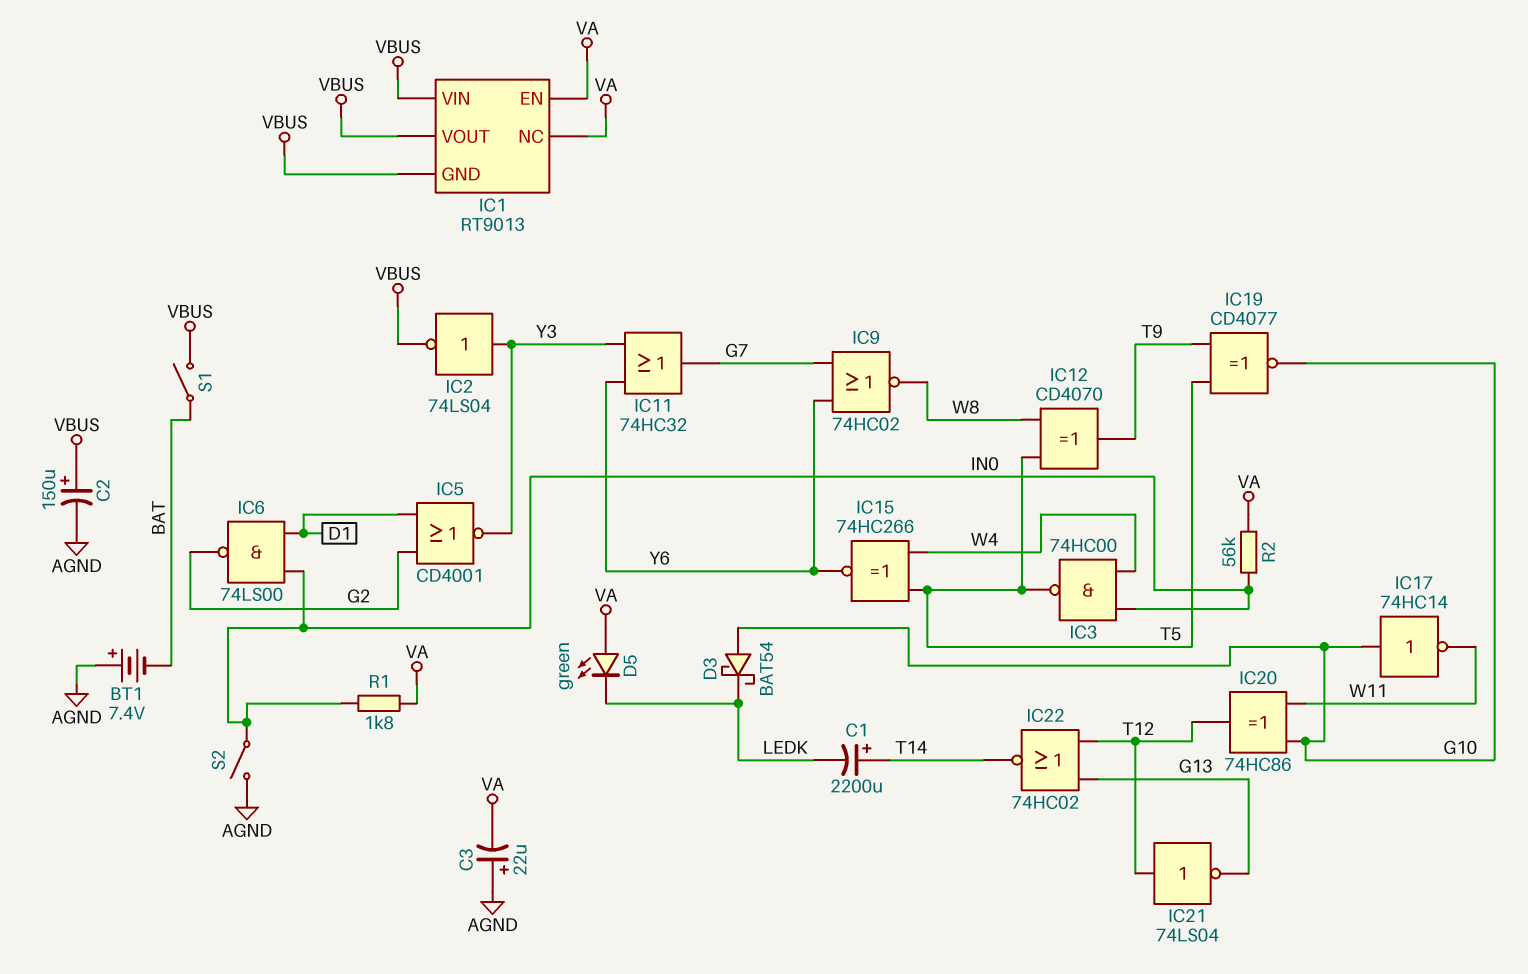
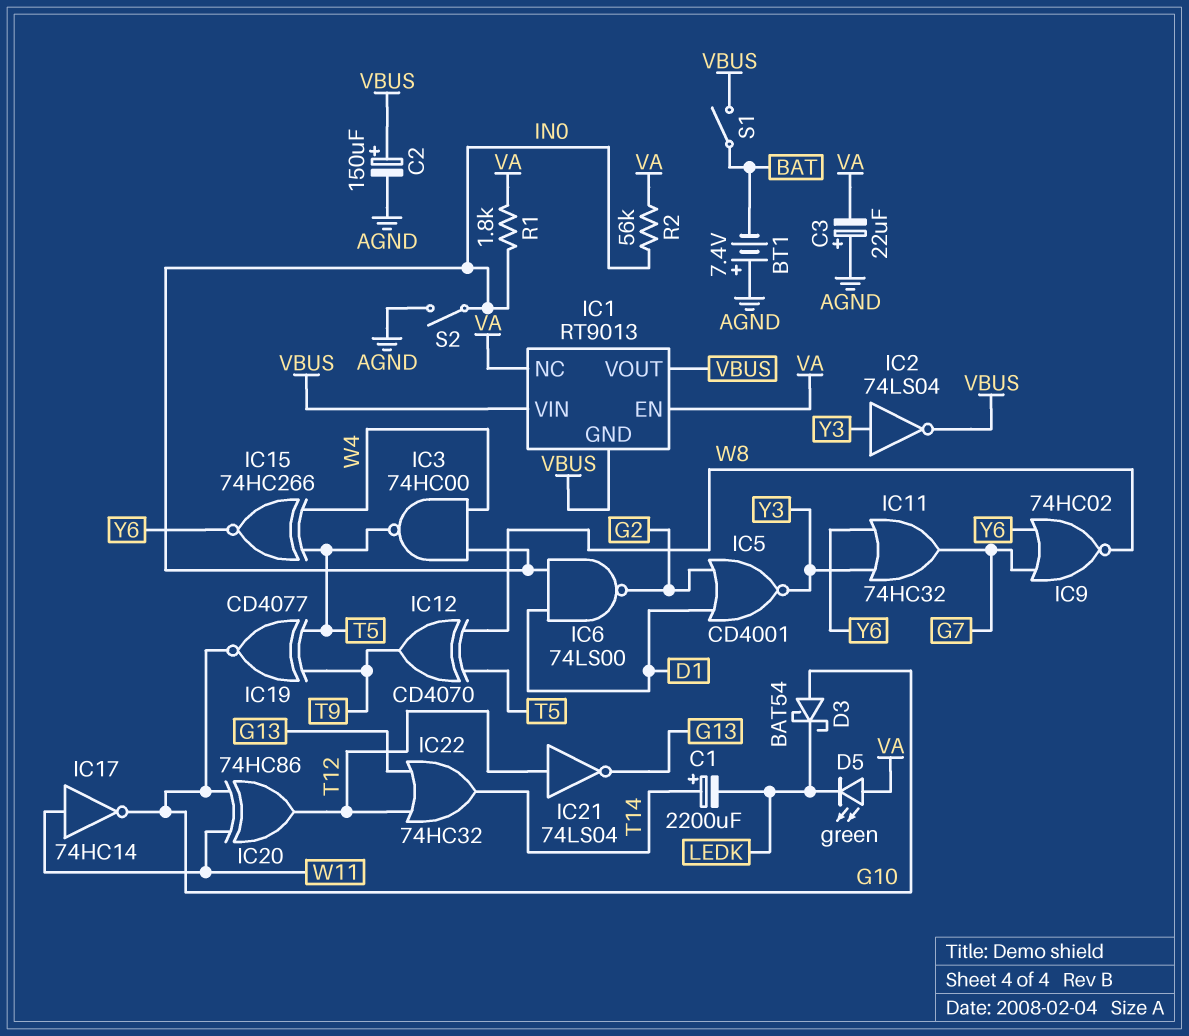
IC17: NOT 74HC14 (in G10, out W11) -> NOT 74HC14 (in W11, out G10)
IC22: NOR 74HC02 (in G13, in T12, out T14) -> OR 74HC32 (in G13, in T12, out T14)

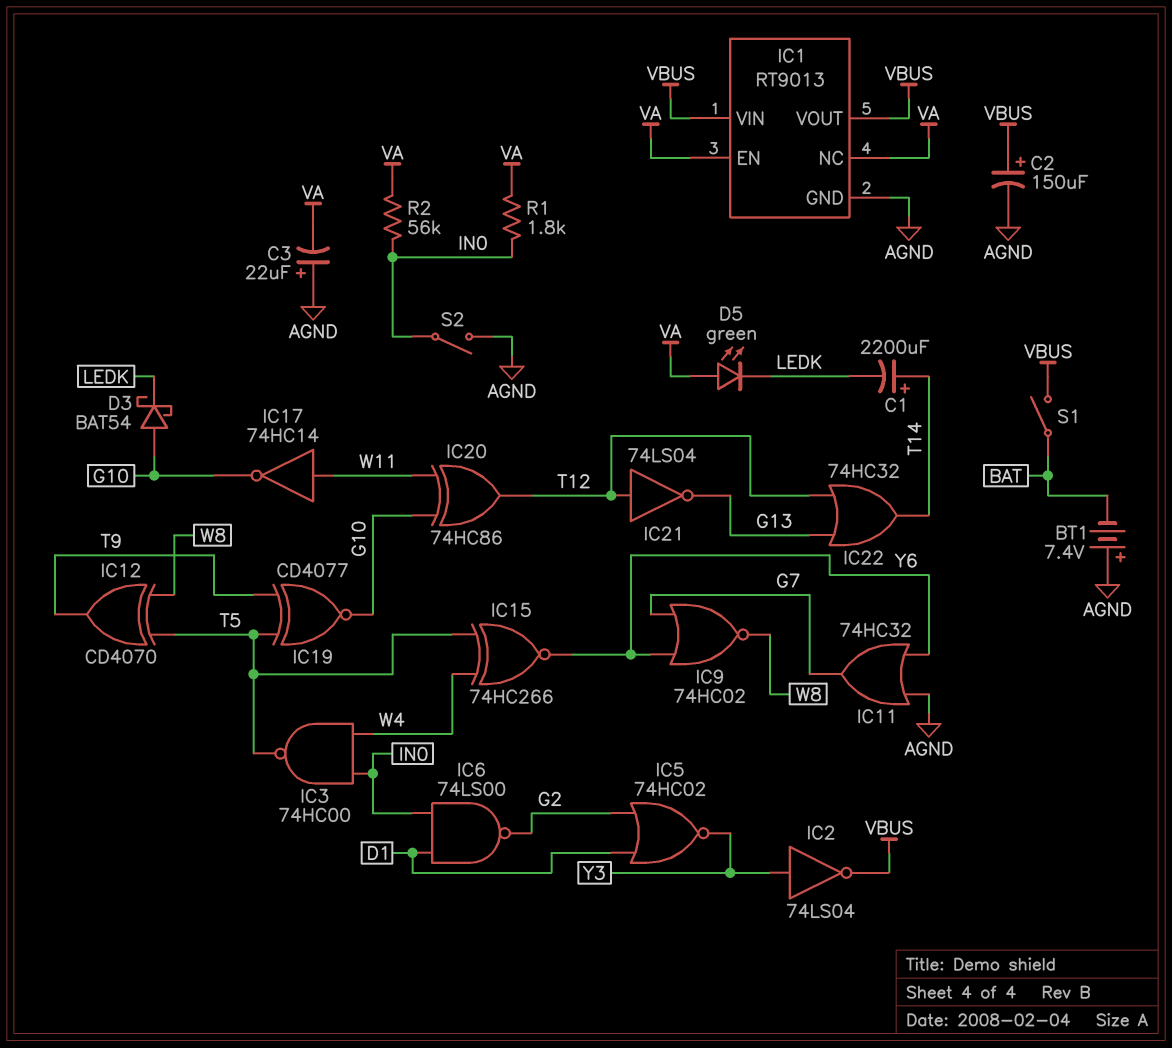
IC1 pin GND: VBUS -> AGND
IC5: NOR CD4001 (in D1, in G2, out Y3) -> NOR 74HC02 (in D1, in G2, out Y3)
IC11: OR 74HC32 (in Y3, in Y6, out G7) -> OR 74HC32 (in AGND, in Y6, out G7)

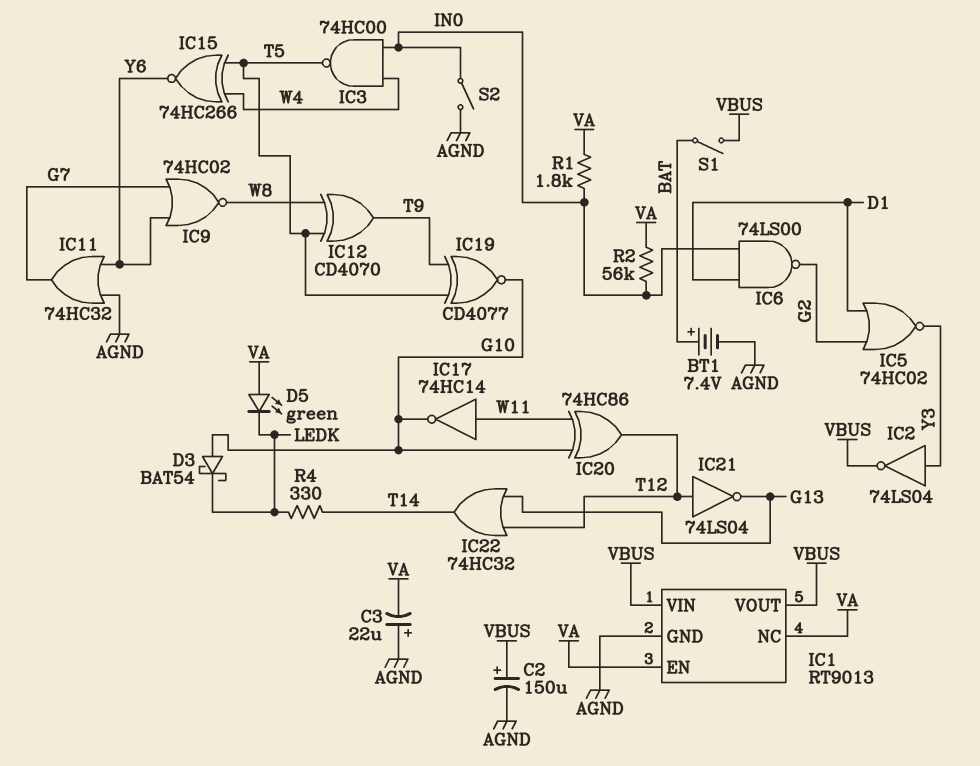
BT1: 7.4V (plus AGND, minus BAT) -> 7.4V (plus BAT, minus AGND)
C1: 2200uF (plus T14, minus LEDK) -> none
R4: none -> 330 (LEDK, T14)

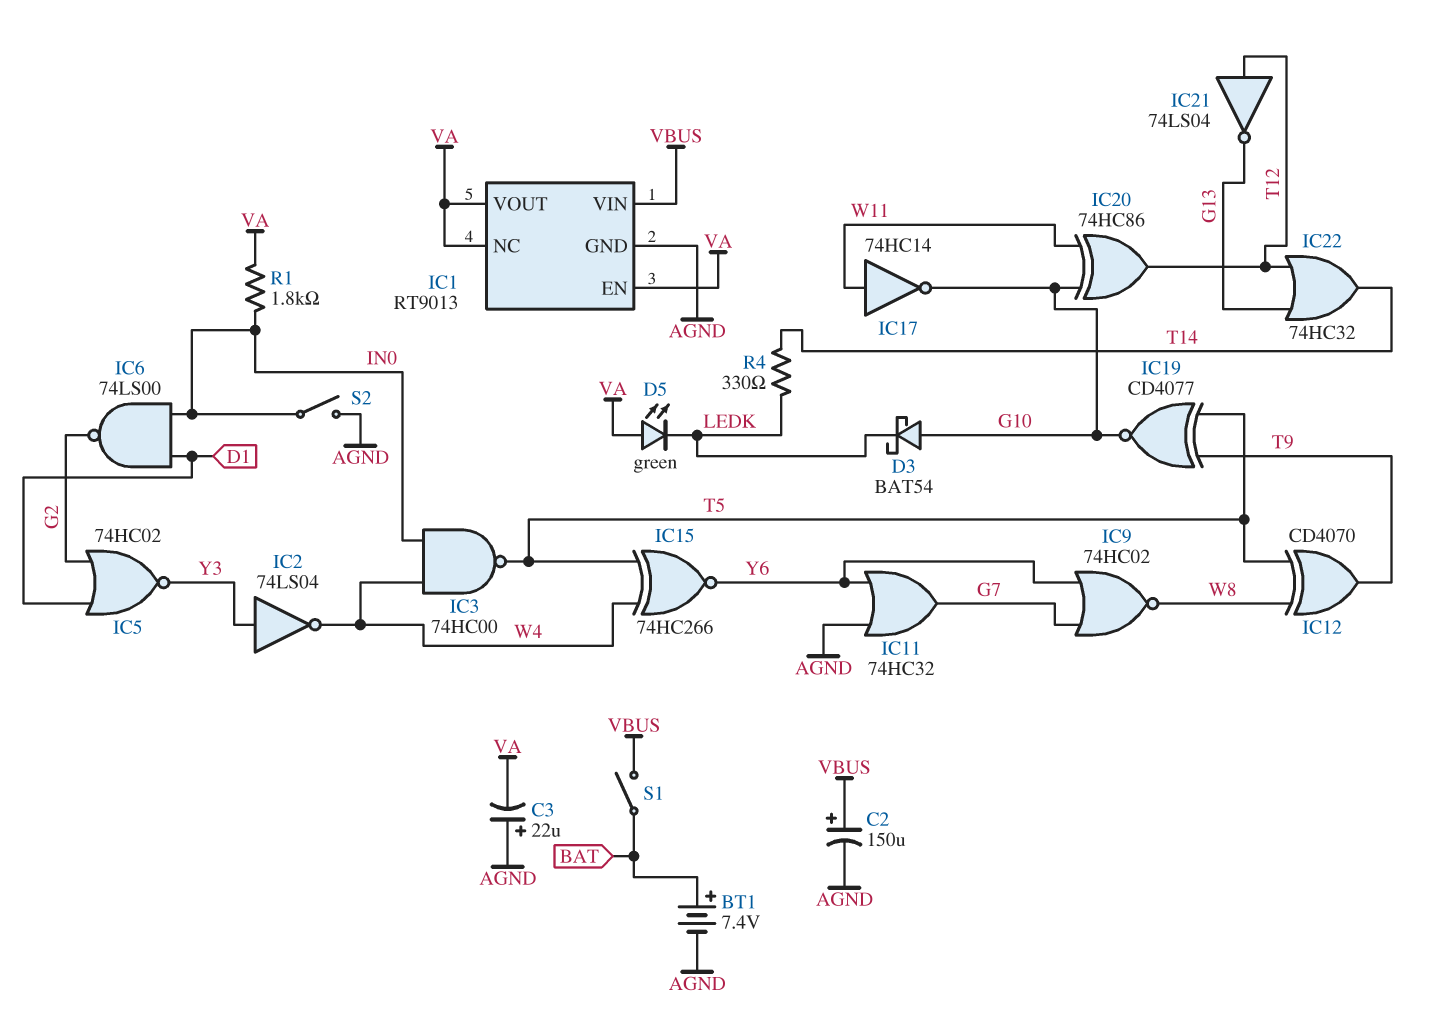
IC1 pin VOUT: VBUS -> VA
IC2: NOT 74LS04 (in Y3, out VBUS) -> NOT 74LS04 (in Y3, out W4)
R2: 56k (IN0, VA) -> none

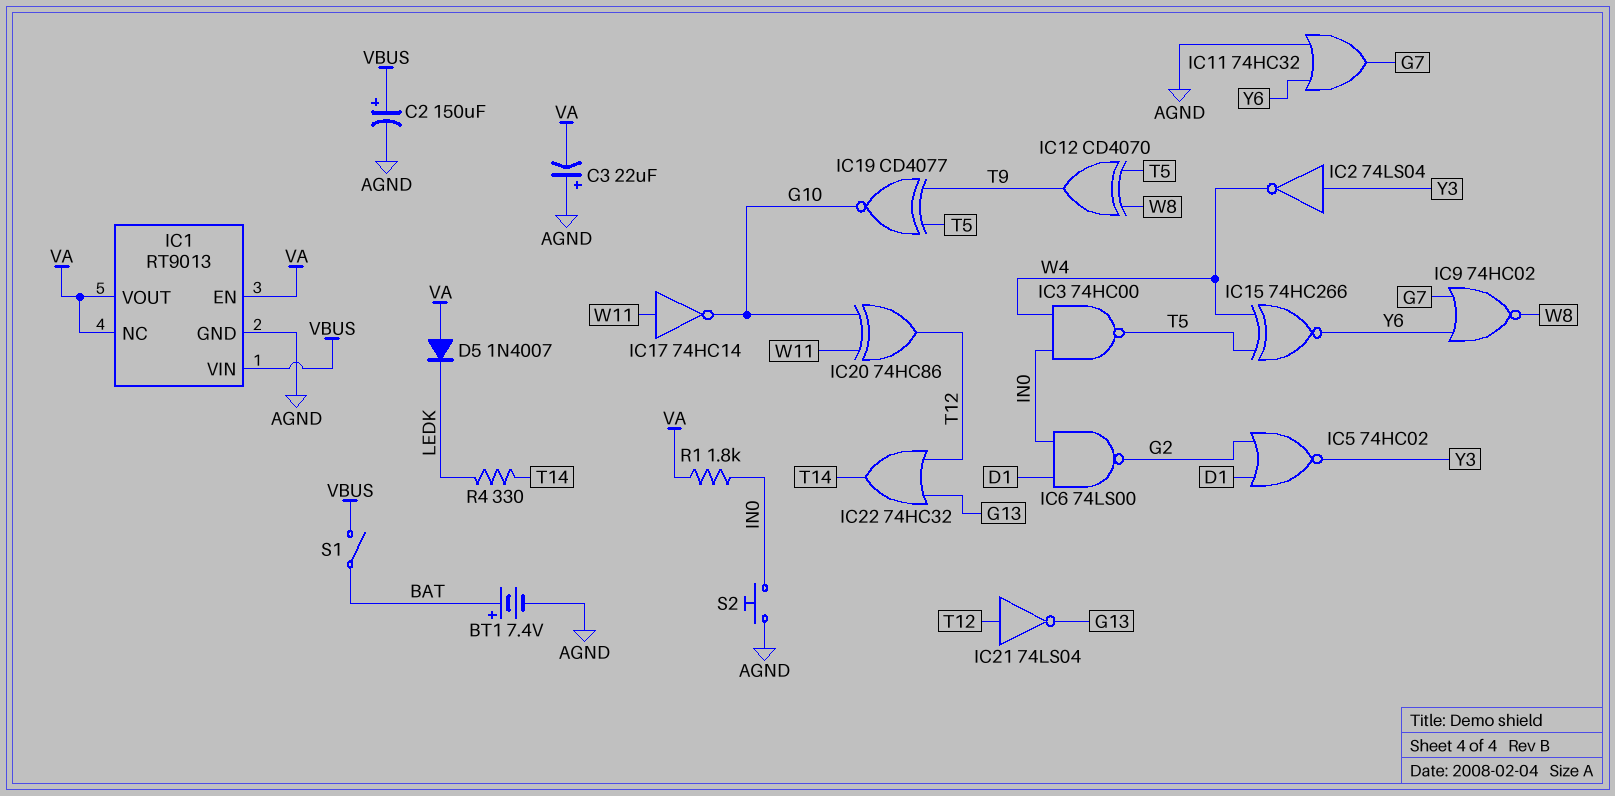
D3: schottky BAT54 (A G10, K LEDK) -> none
D5: LED green (A VA, K LEDK) -> diode 1N4007 (A VA, K LEDK)
S2: switch (AGND, IN0) -> button (AGND, IN0)

